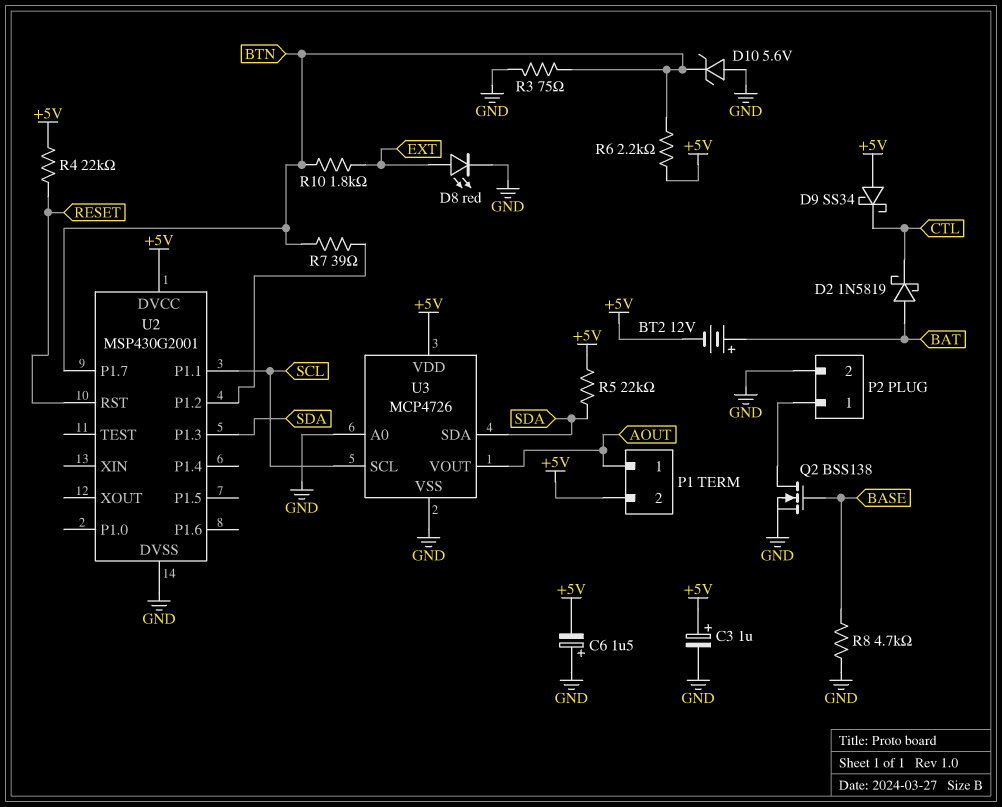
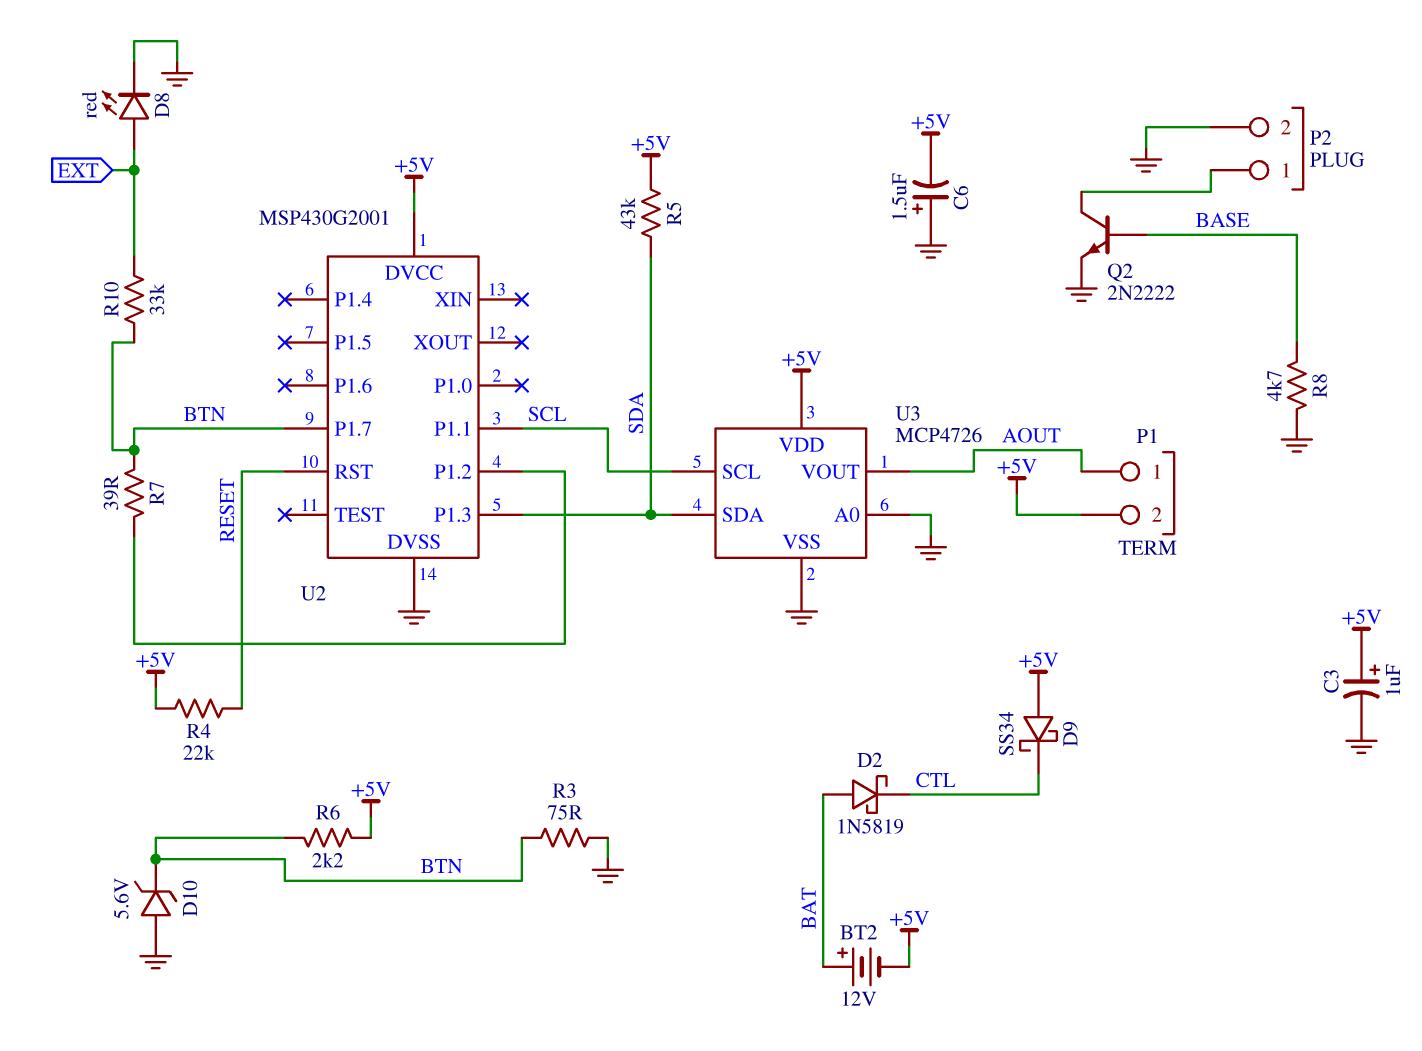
Q2: NMOS BSS138 (G BASE, D P2/1, S GND) -> NPN 2N2222 (B BASE, C P2/1, E GND)
R5: 22k (+5V, SDA) -> 43k (+5V, SDA)
R10: 1.8k (BTN, EXT) -> 33k (BTN, EXT)

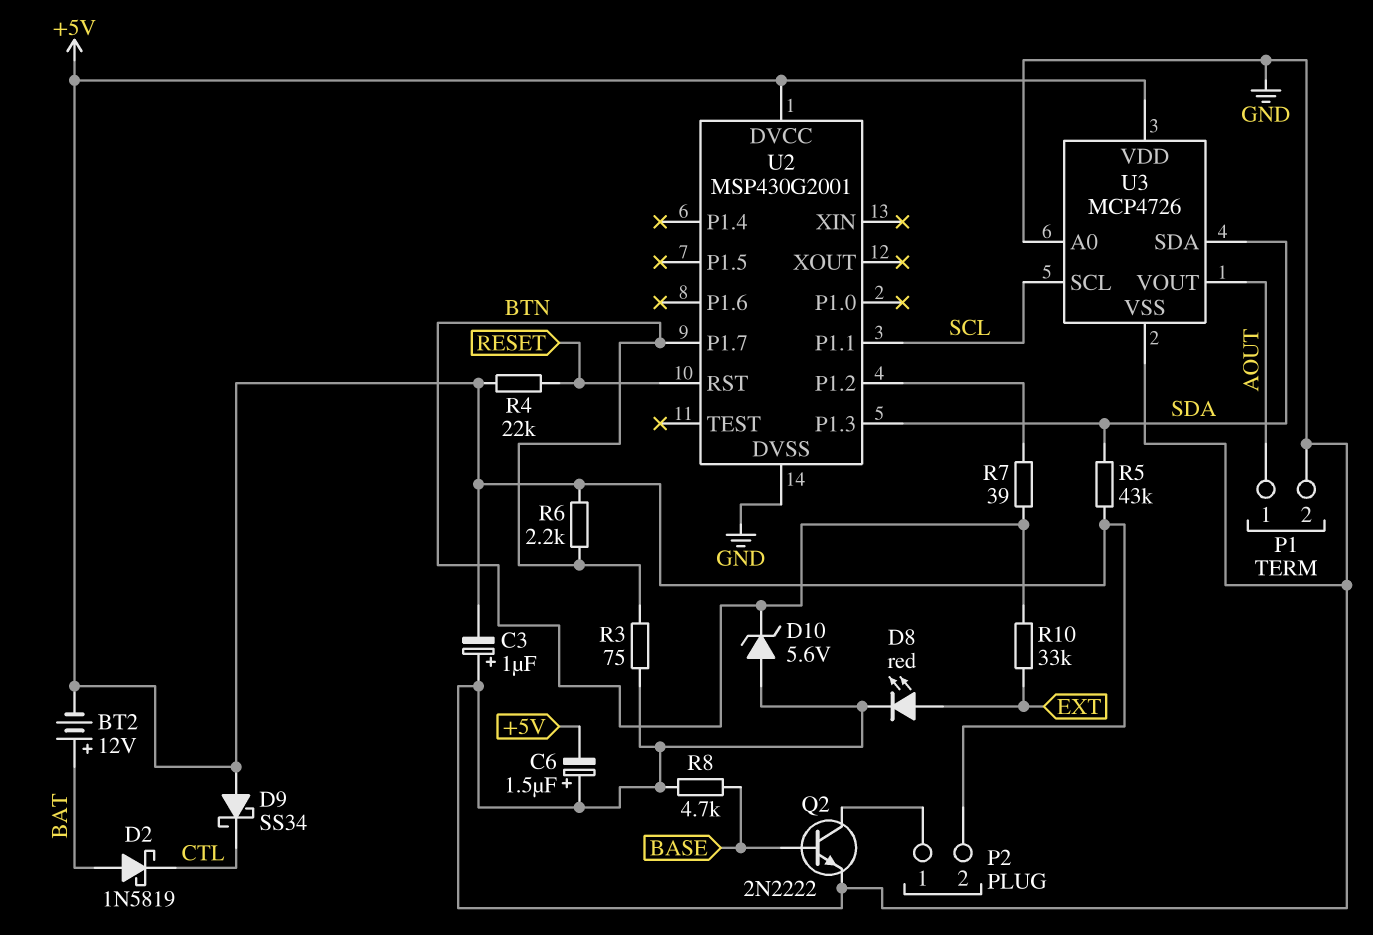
C3: 1uF (plus +5V, minus GND) -> 1uF (plus GND, minus +5V)
P1 pin 2: +5V -> GND
P2 pin 2: GND -> +5V

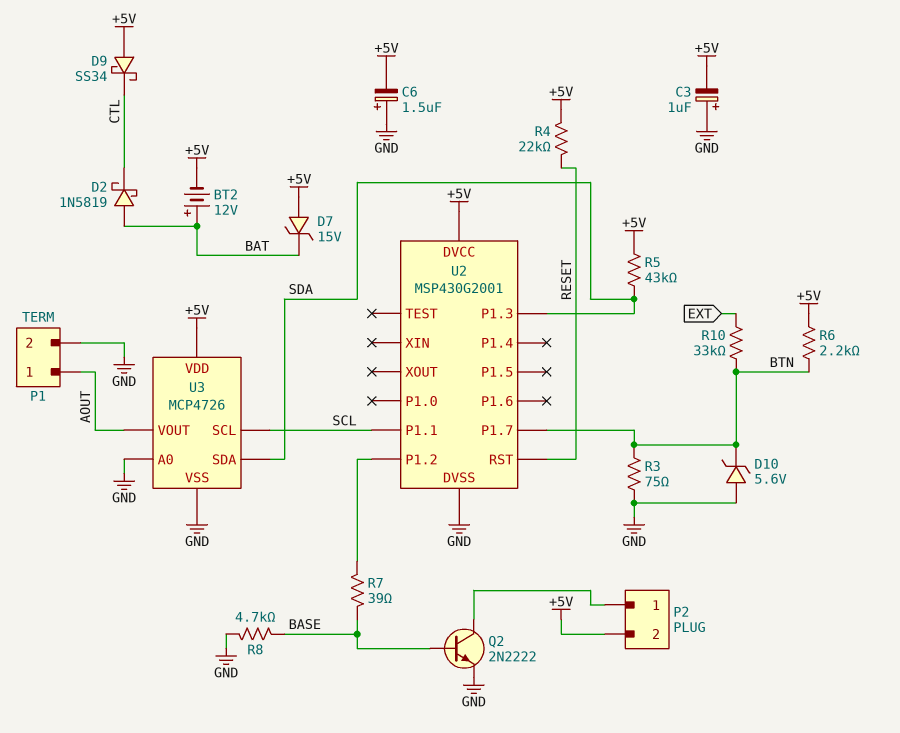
D7: none -> zener 15V (A +5V, K BAT)
D8: LED red (A EXT, K GND) -> none
R7: 39 (BTN, U2/P1.2) -> 39 (BASE, U2/P1.2)

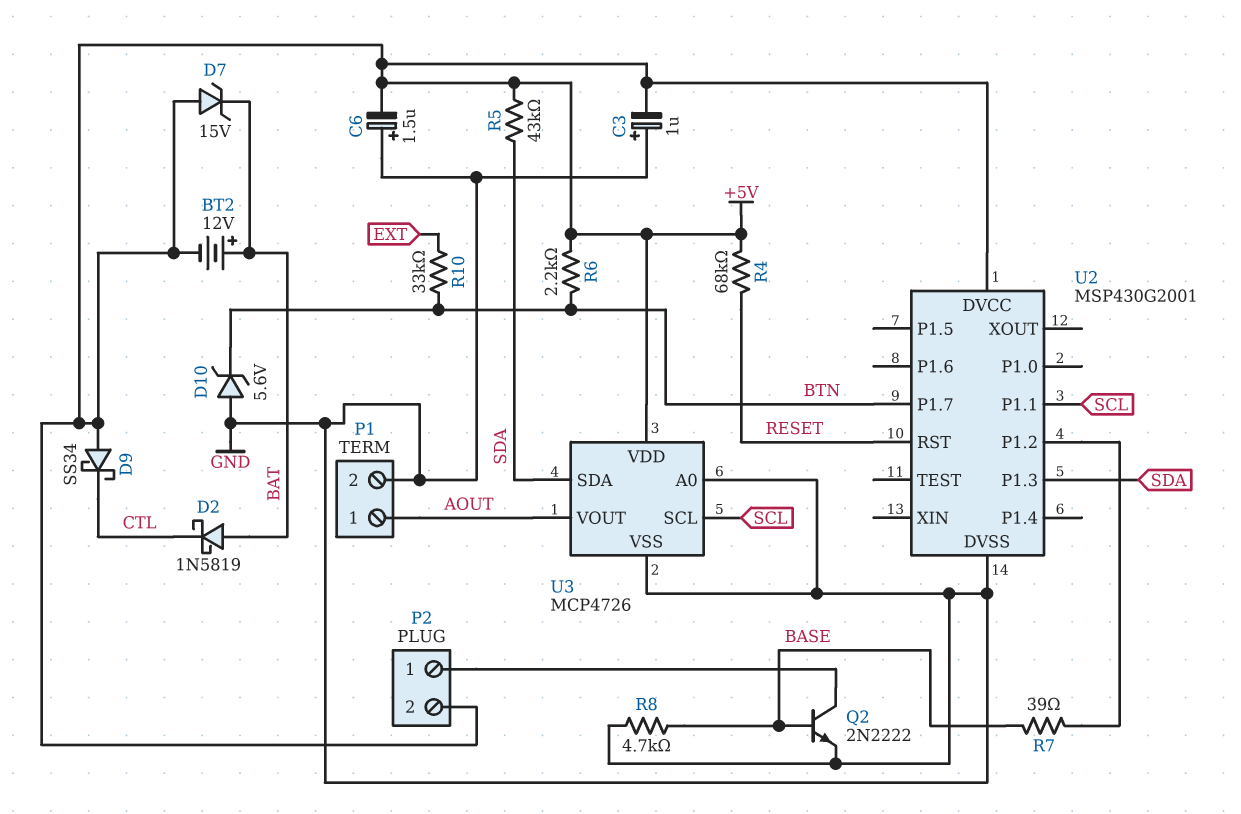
R3: 75 (BTN, GND) -> none
R4: 22k (+5V, RESET) -> 68k (+5V, RESET)

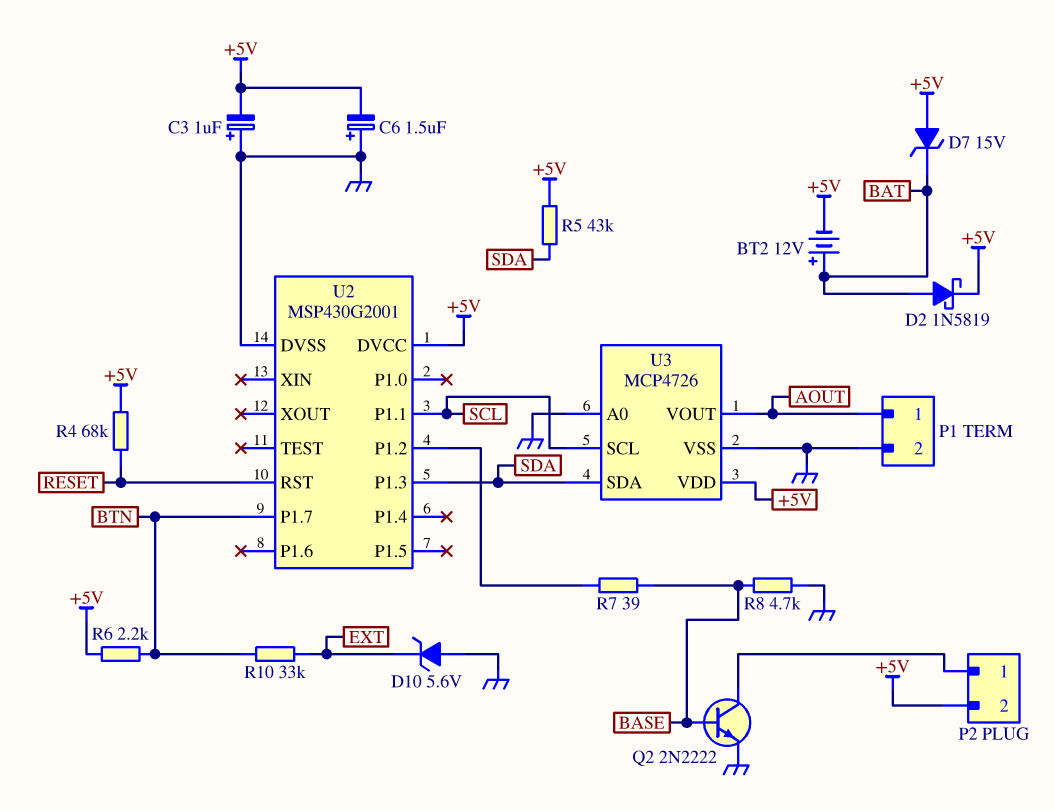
D2: schottky 1N5819 (A BAT, K CTL) -> schottky 1N5819 (A BAT, K +5V)
D9: schottky SS34 (A +5V, K CTL) -> none
D10: zener 5.6V (A GND, K BTN) -> zener 5.6V (A GND, K EXT)

